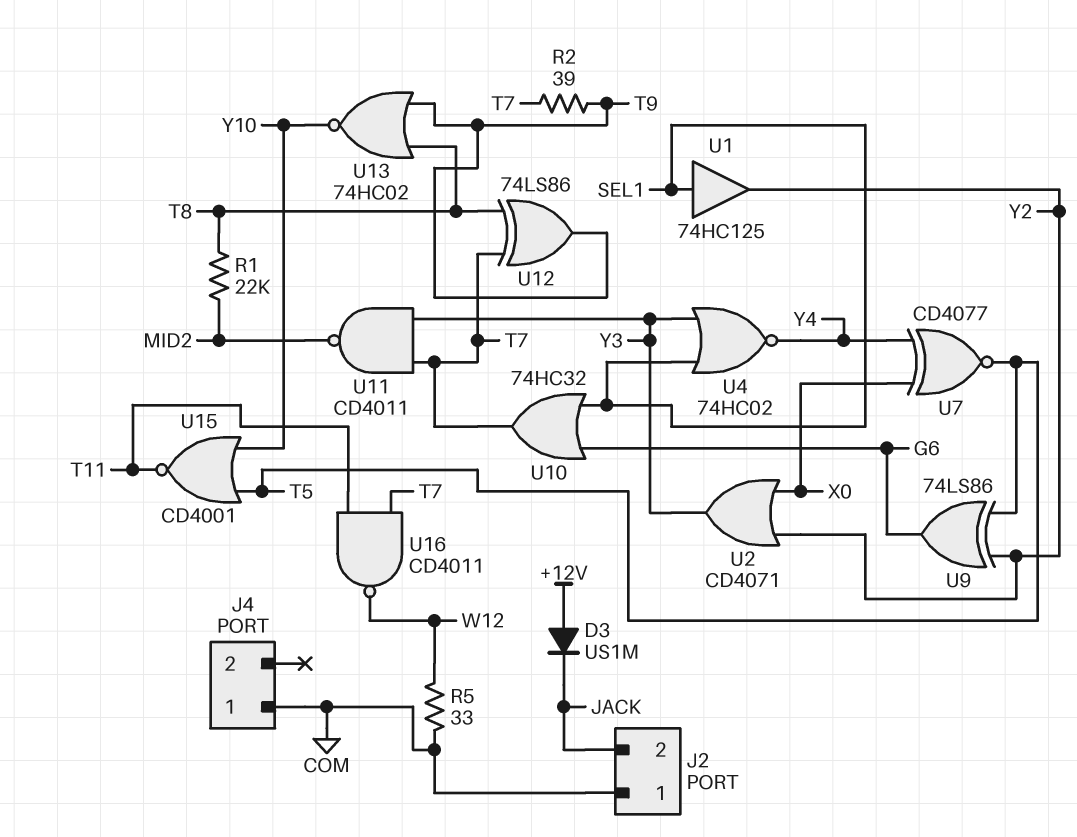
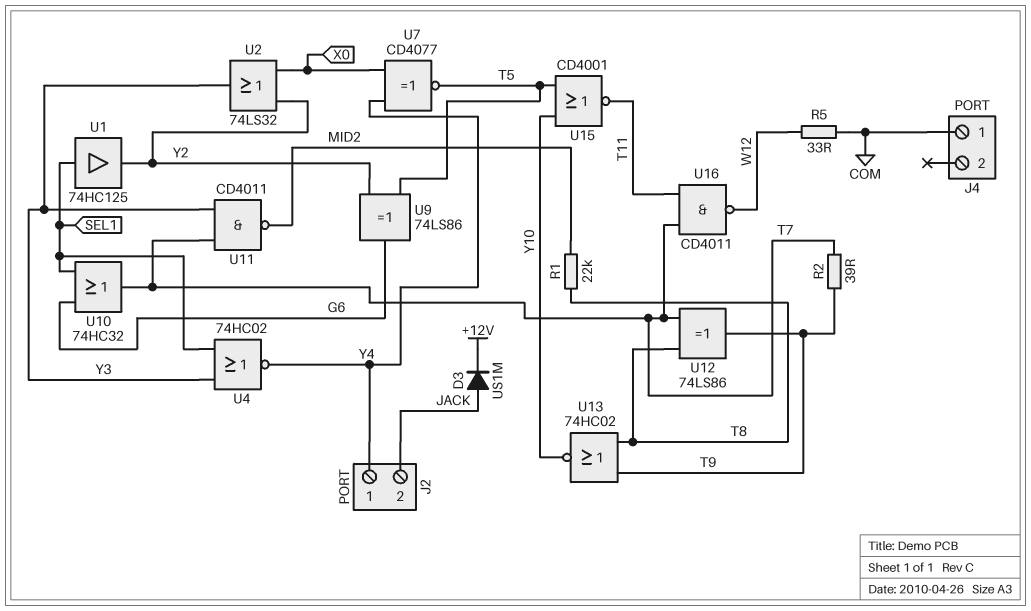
D3: diode US1M (A +12V, K JACK) -> diode US1M (A JACK, K +12V)
J2 pin 1: COM -> Y4
U2: OR CD4071 (in X0, in Y2, out Y3) -> OR 74LS32 (in X0, in Y2, out Y3)

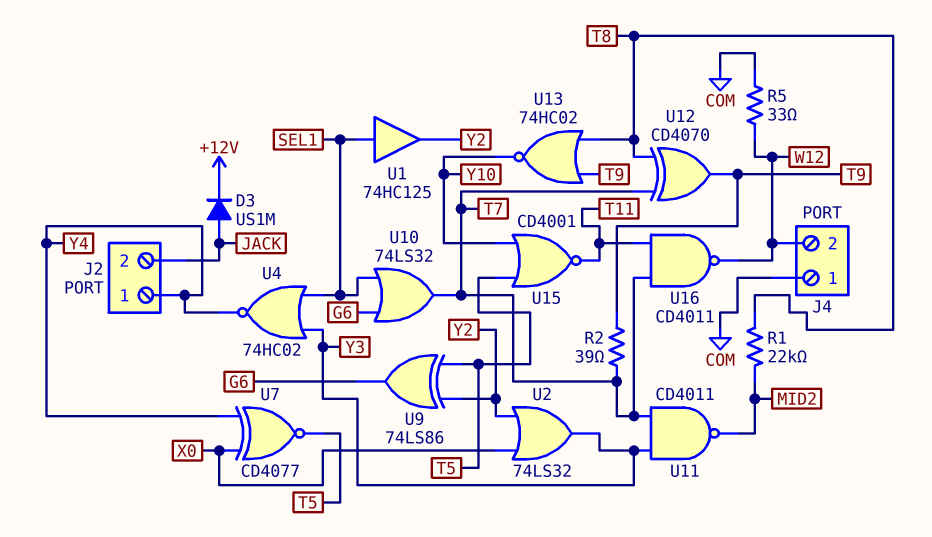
J4 pin 2: none -> W12
U10: OR 74HC32 (in G6, in SEL1, out T7) -> OR 74LS32 (in G6, in SEL1, out T7)
U12: XOR 74LS86 (in T7, in T8, out T9) -> XOR CD4070 (in T7, in T8, out T9)

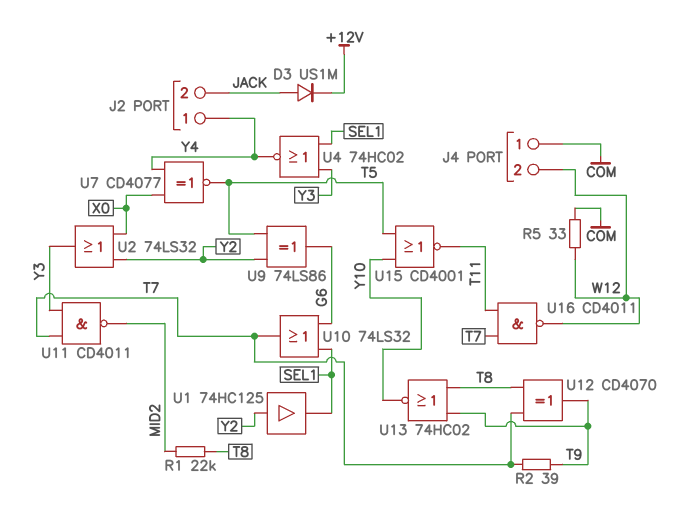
U1: buffer 74HC125 (in SEL1, out Y2) -> buffer 74HC125 (in Y2, out SEL1)

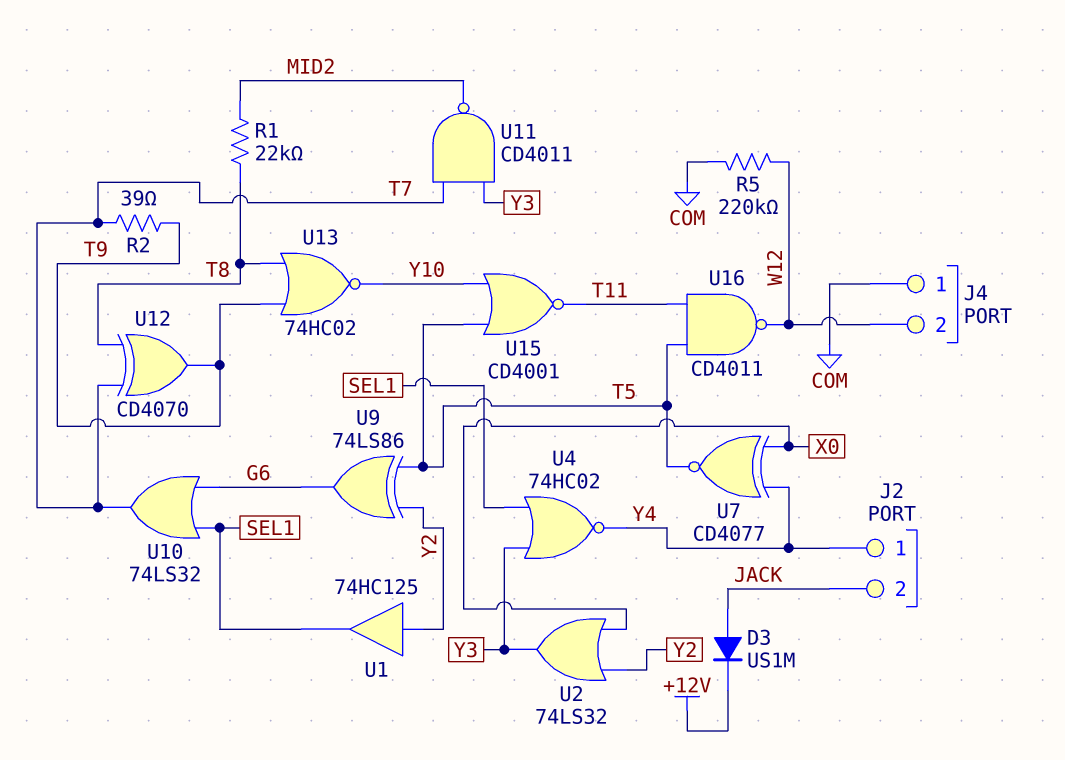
R5: 33 (COM, W12) -> 220k (COM, W12)
U16: NAND CD4011 (in T7, in T11, out W12) -> NAND CD4011 (in T5, in T11, out W12)

